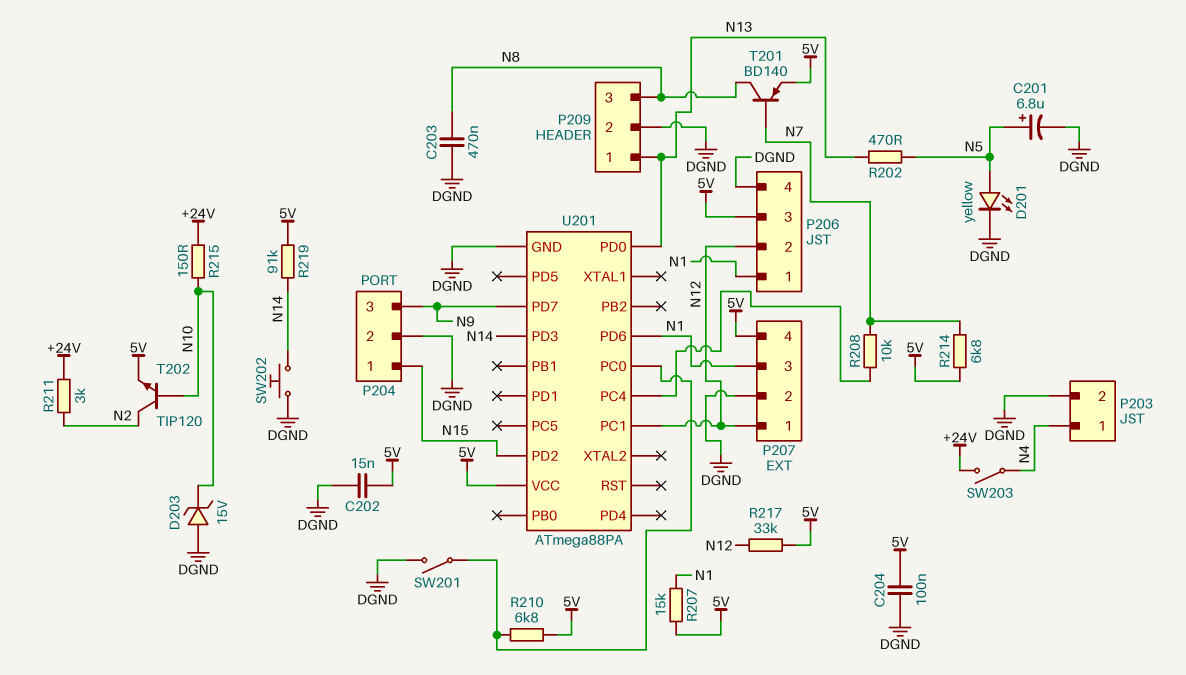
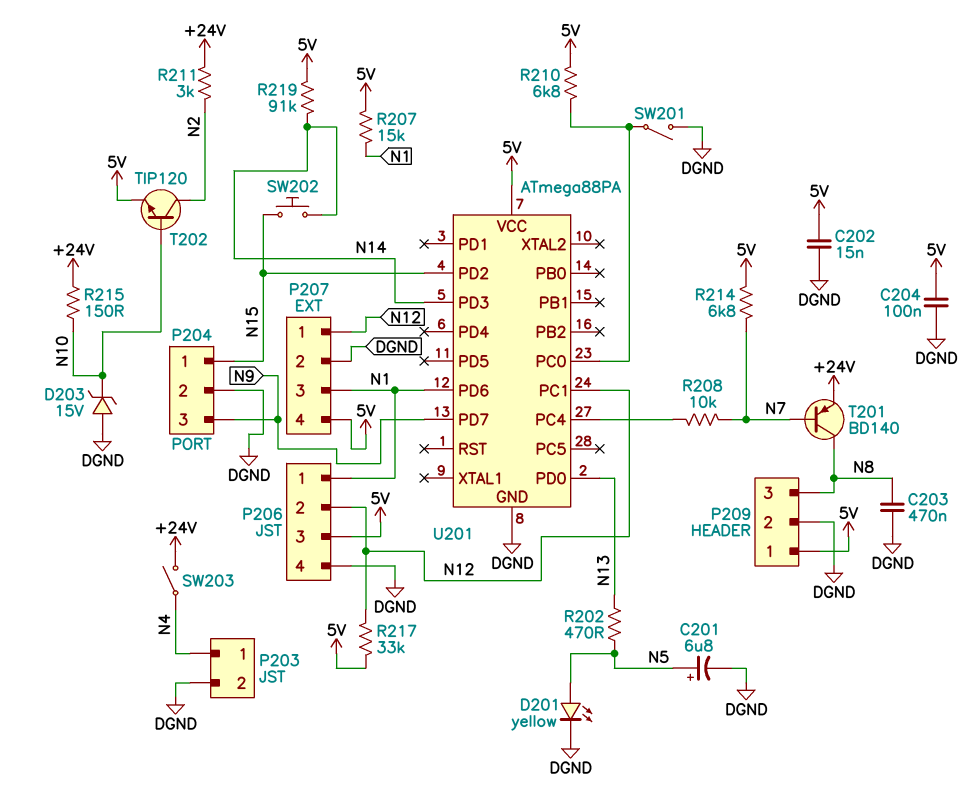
P209 pin 1: N13 -> 5V
SW202: button (DGND, N14) -> button (N14, N15)
T201: PNP BD140 (B N7, C N8, E 5V) -> PNP BD140 (B N7, C N8, E +24V)

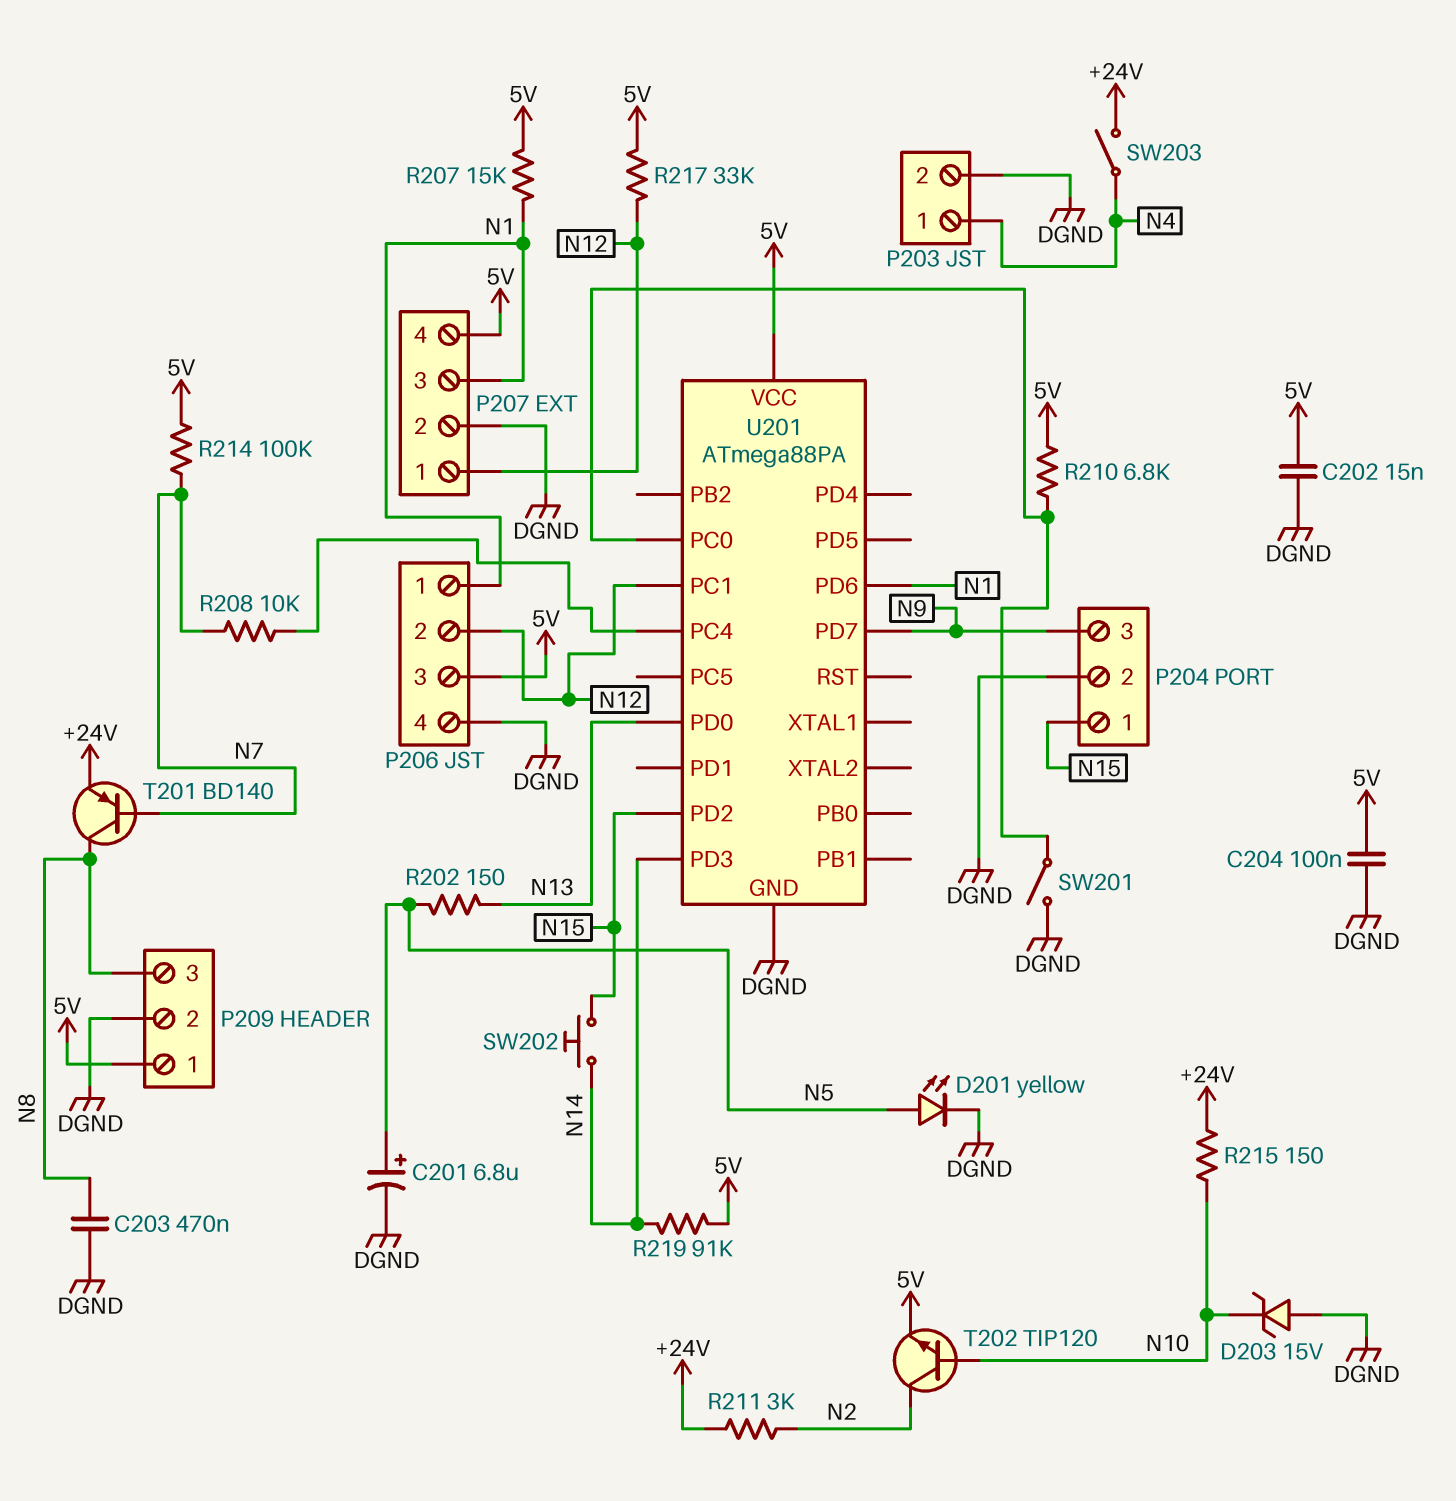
R202: 470 (N5, N13) -> 150 (N5, N13)
R214: 6.8k (5V, N7) -> 100k (5V, N7)

